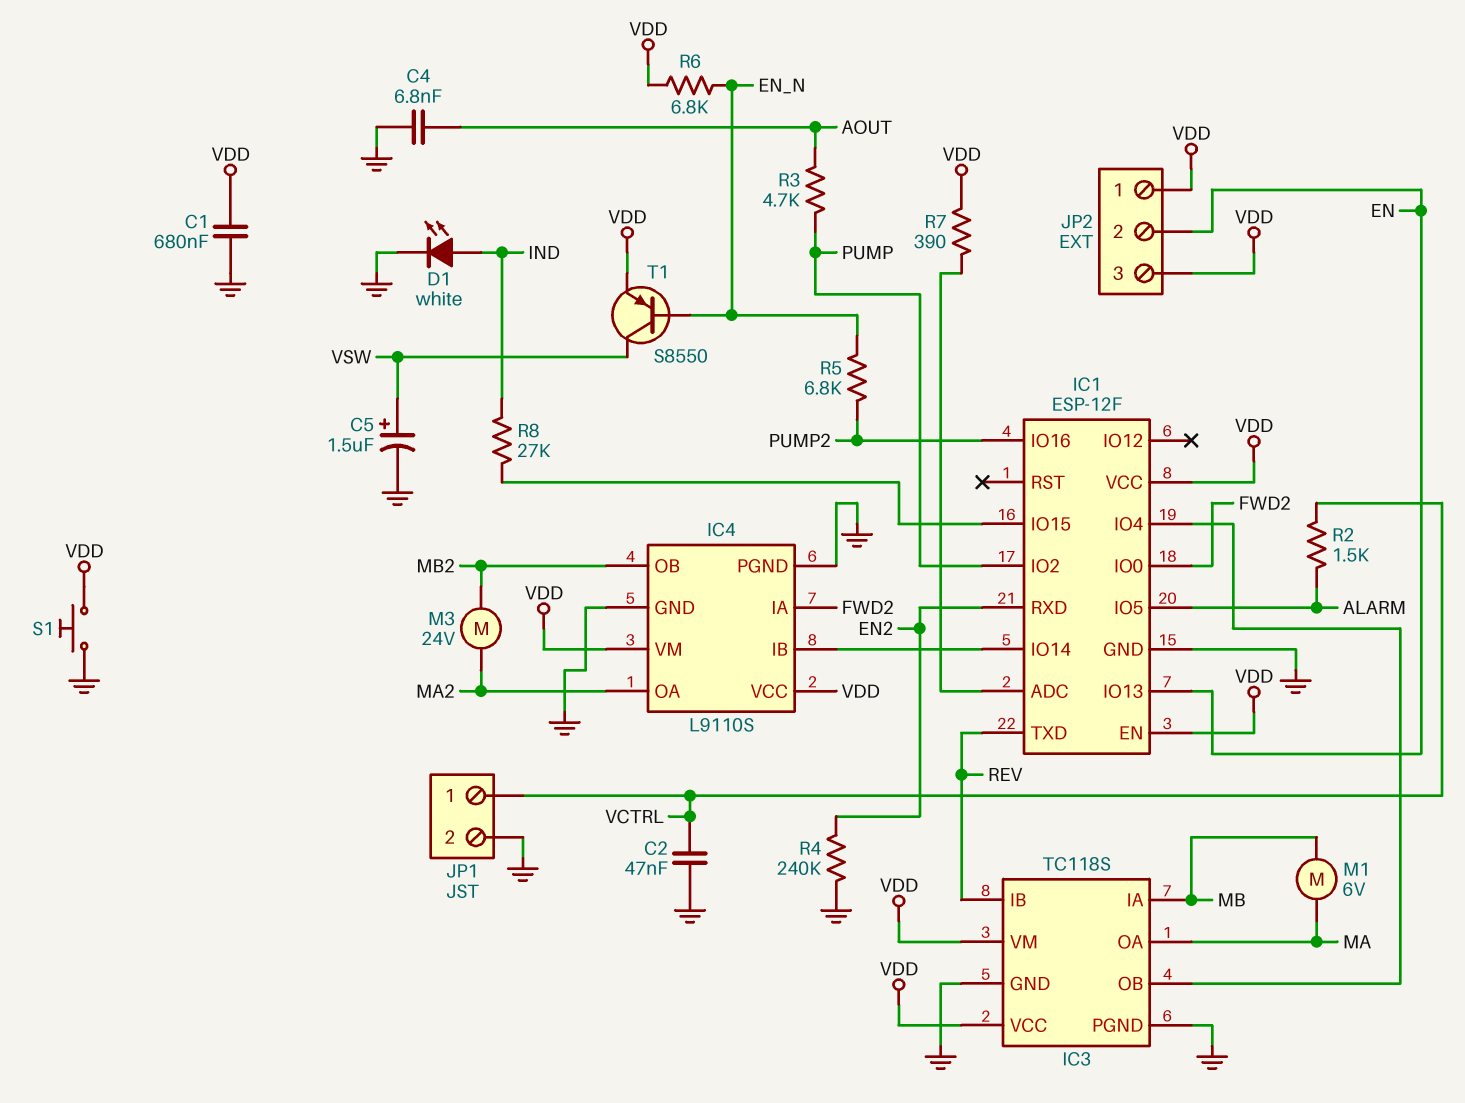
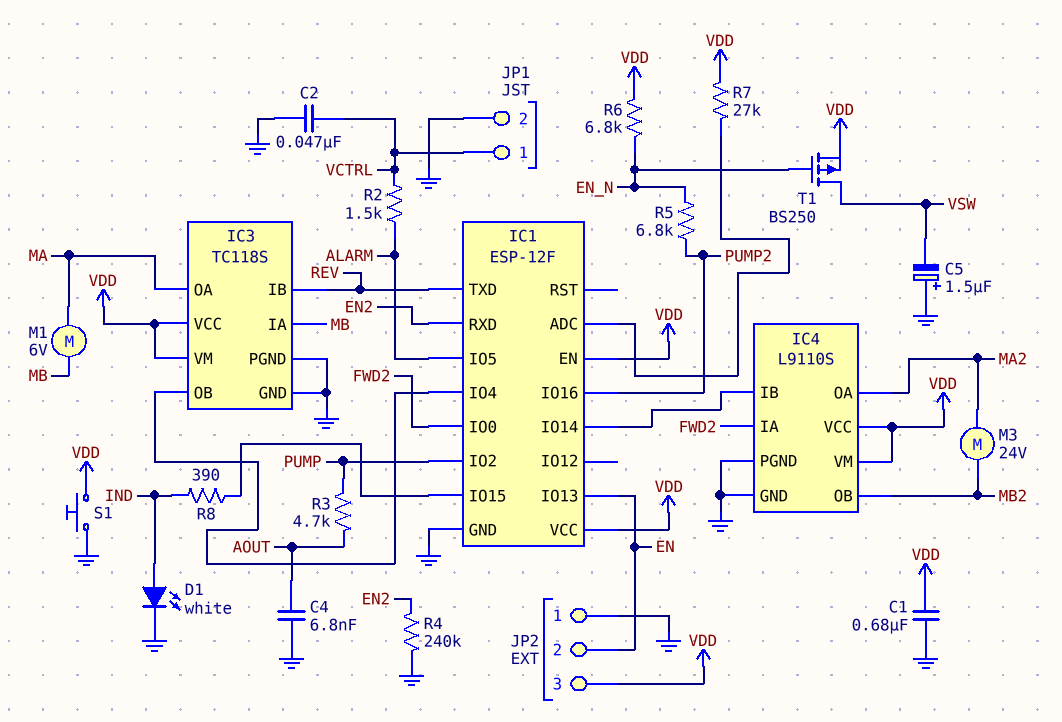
C5: 1.5uF (plus VSW, minus GND) -> 1.5uF (plus GND, minus VSW)
JP2 pin 1: VDD -> GND
R7: 390 (IC1/ADC, VDD) -> 27k (IC1/ADC, VDD)
R8: 27k (IC1/IO15, IND) -> 390 (IC1/IO15, IND)
T1: PNP S8550 (B EN_N, C VSW, E VDD) -> PMOS BS250 (G EN_N, D VSW, S VDD)

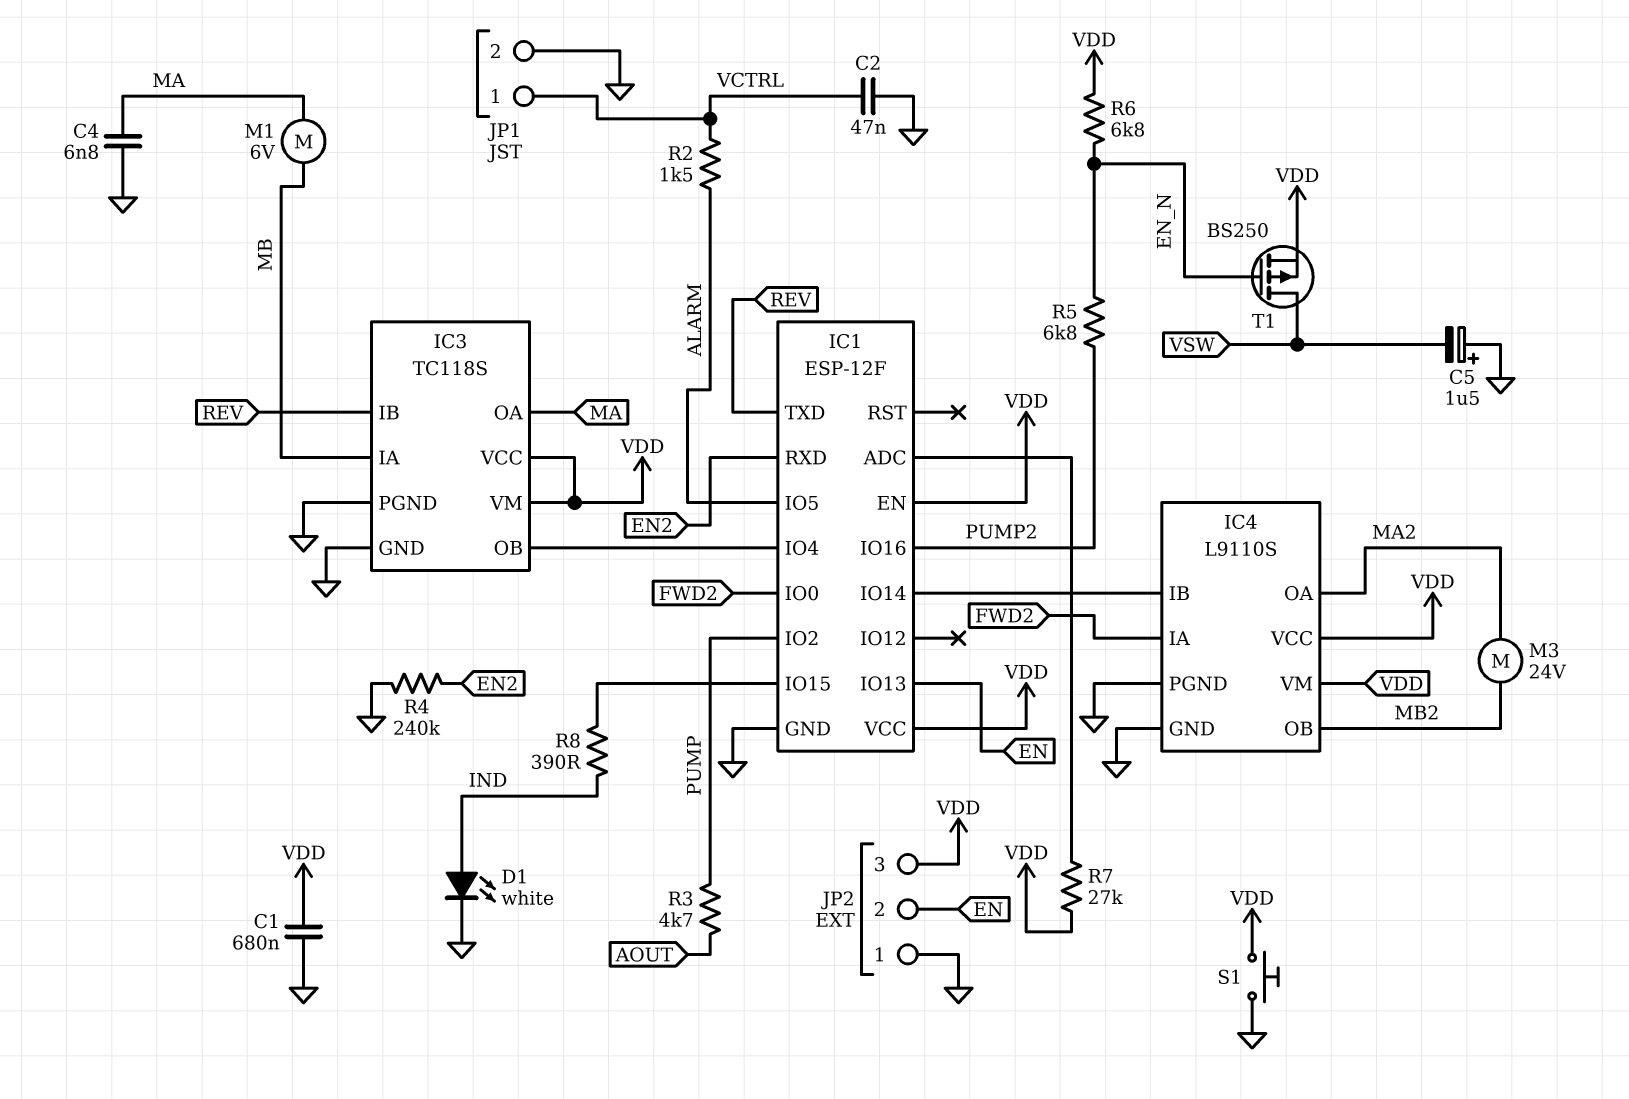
C4: 6.8nF (AOUT, GND) -> 6.8nF (GND, MA)

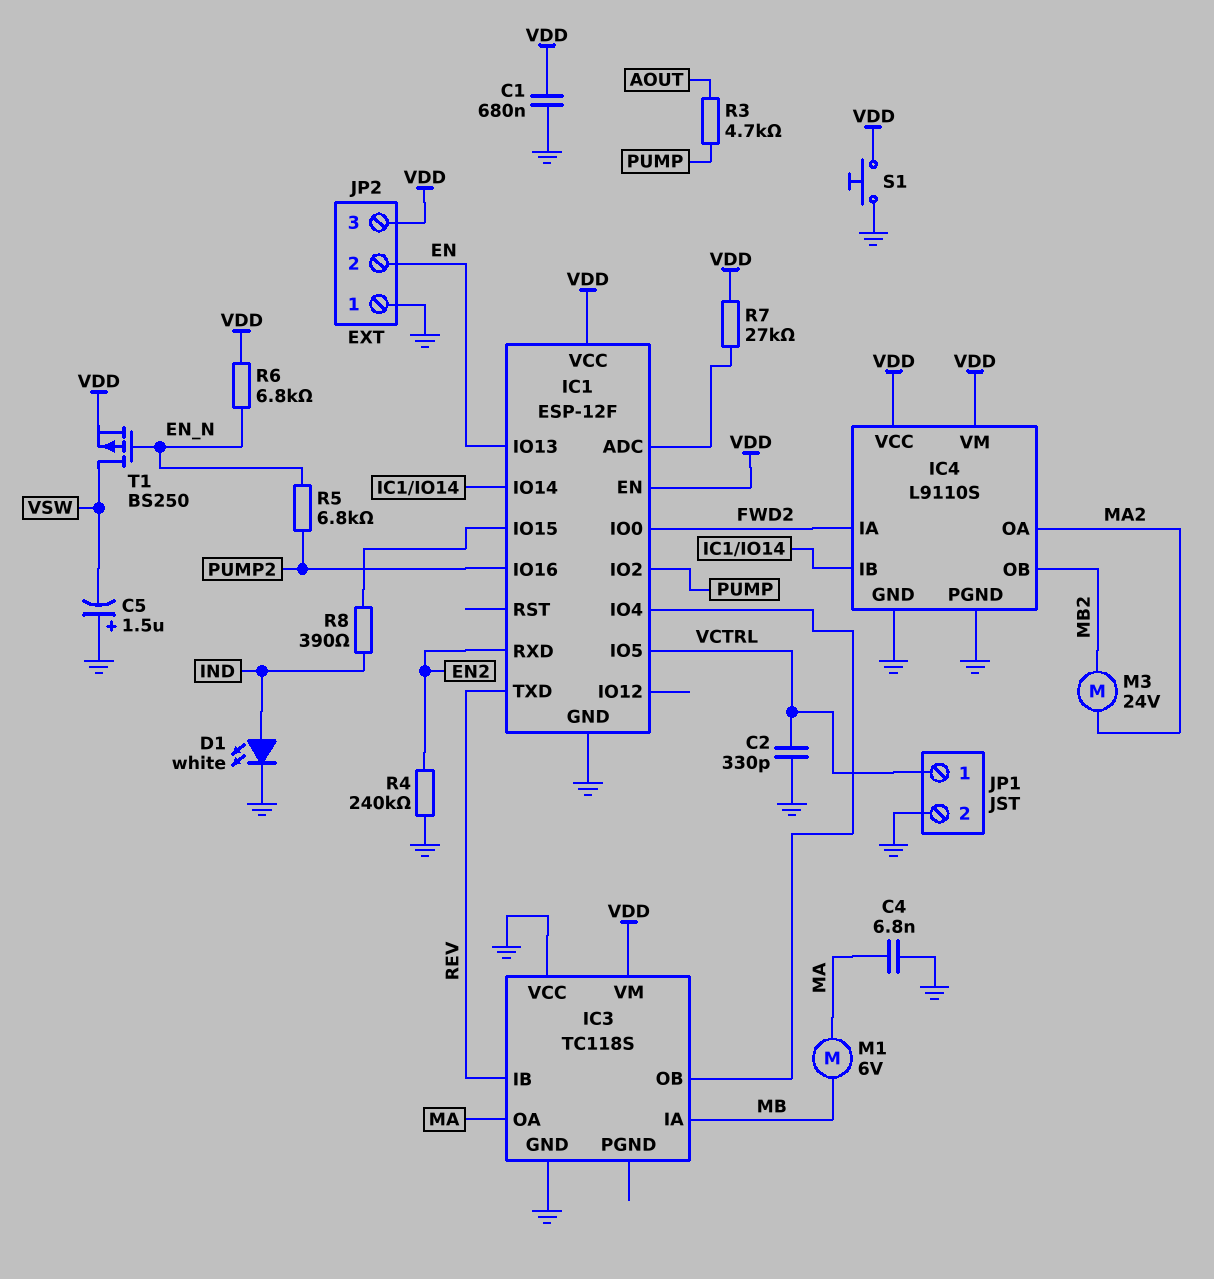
C2: 47nF (GND, VCTRL) -> 330pF (GND, VCTRL)
IC1 pin IO5: ALARM -> VCTRL
IC3 pin PGND: GND -> none
IC3 pin VCC: VDD -> GND
R2: 1.5k (ALARM, VCTRL) -> none

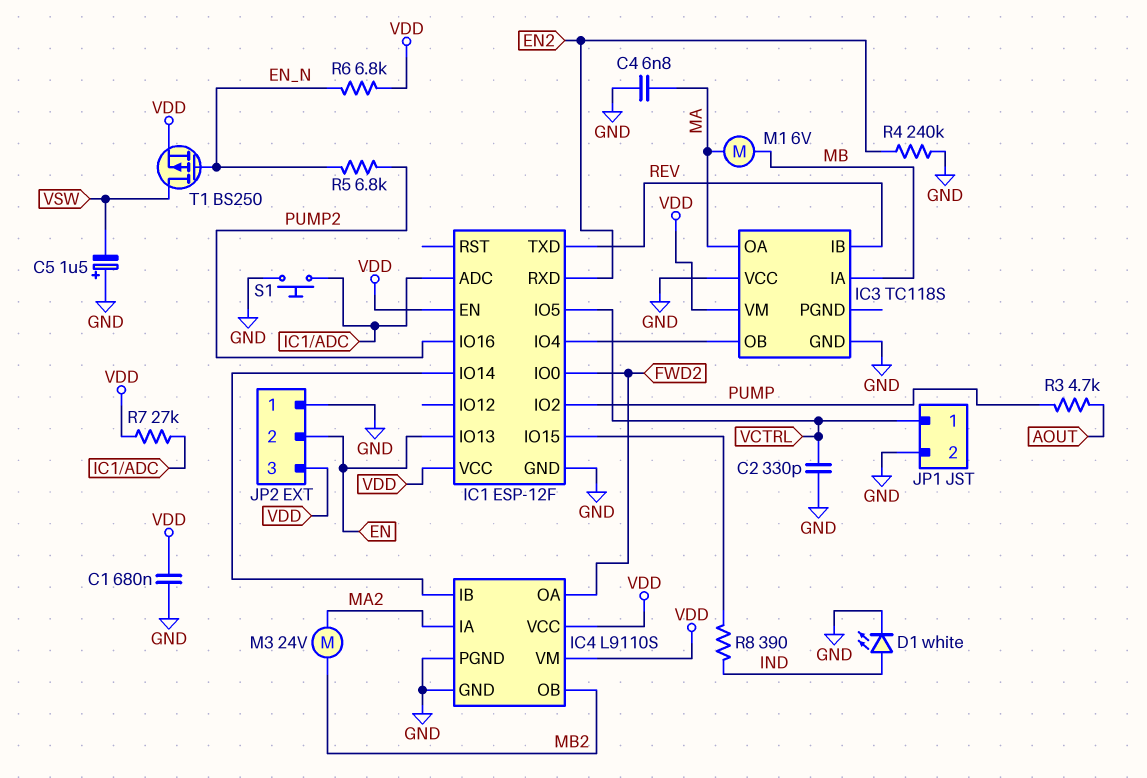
IC4 pin IA: FWD2 -> MA2
IC4 pin OA: MA2 -> FWD2
S1: button (GND, VDD) -> button (GND, IC1/ADC)

